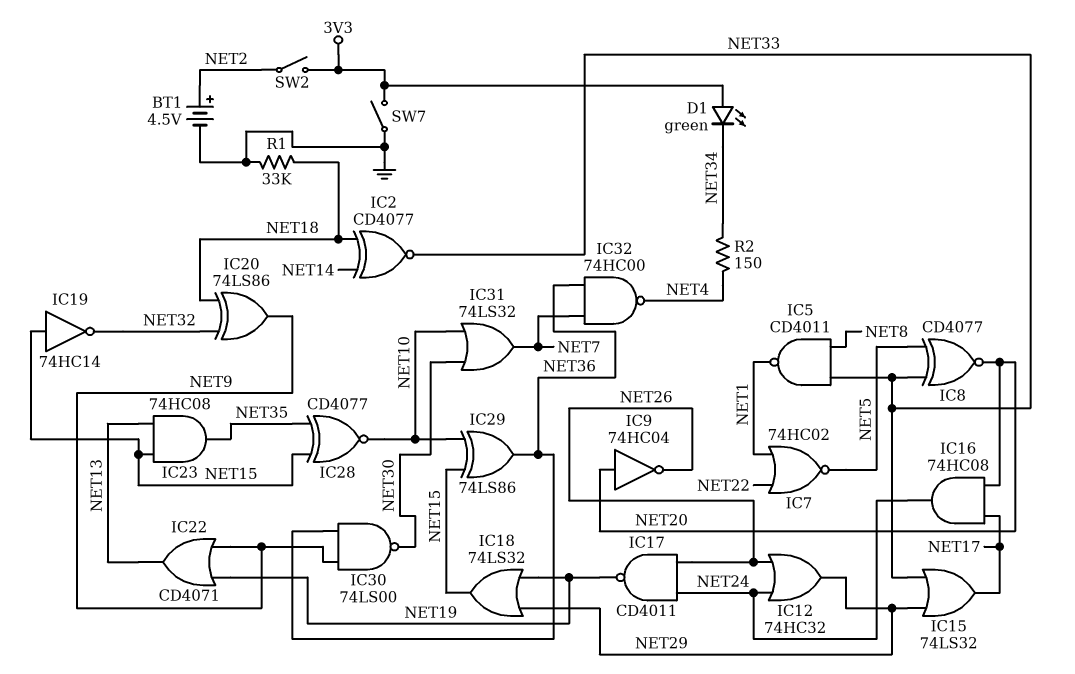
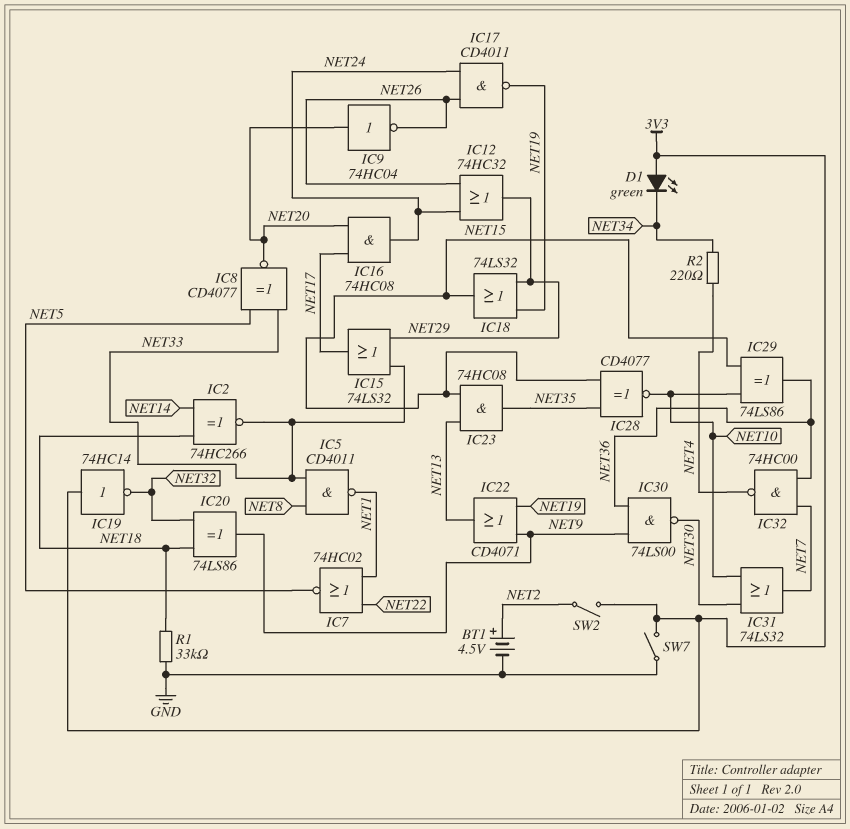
IC2: XNOR CD4077 (in NET14, in NET18, out NET33) -> XNOR 74HC266 (in NET14, in NET18, out NET33)
IC19: NOT 74HC14 (in NET15, out NET32) -> NOT 74HC14 (in 3V3, out NET32)
R2: 150 (NET4, NET34) -> 220 (NET4, NET34)

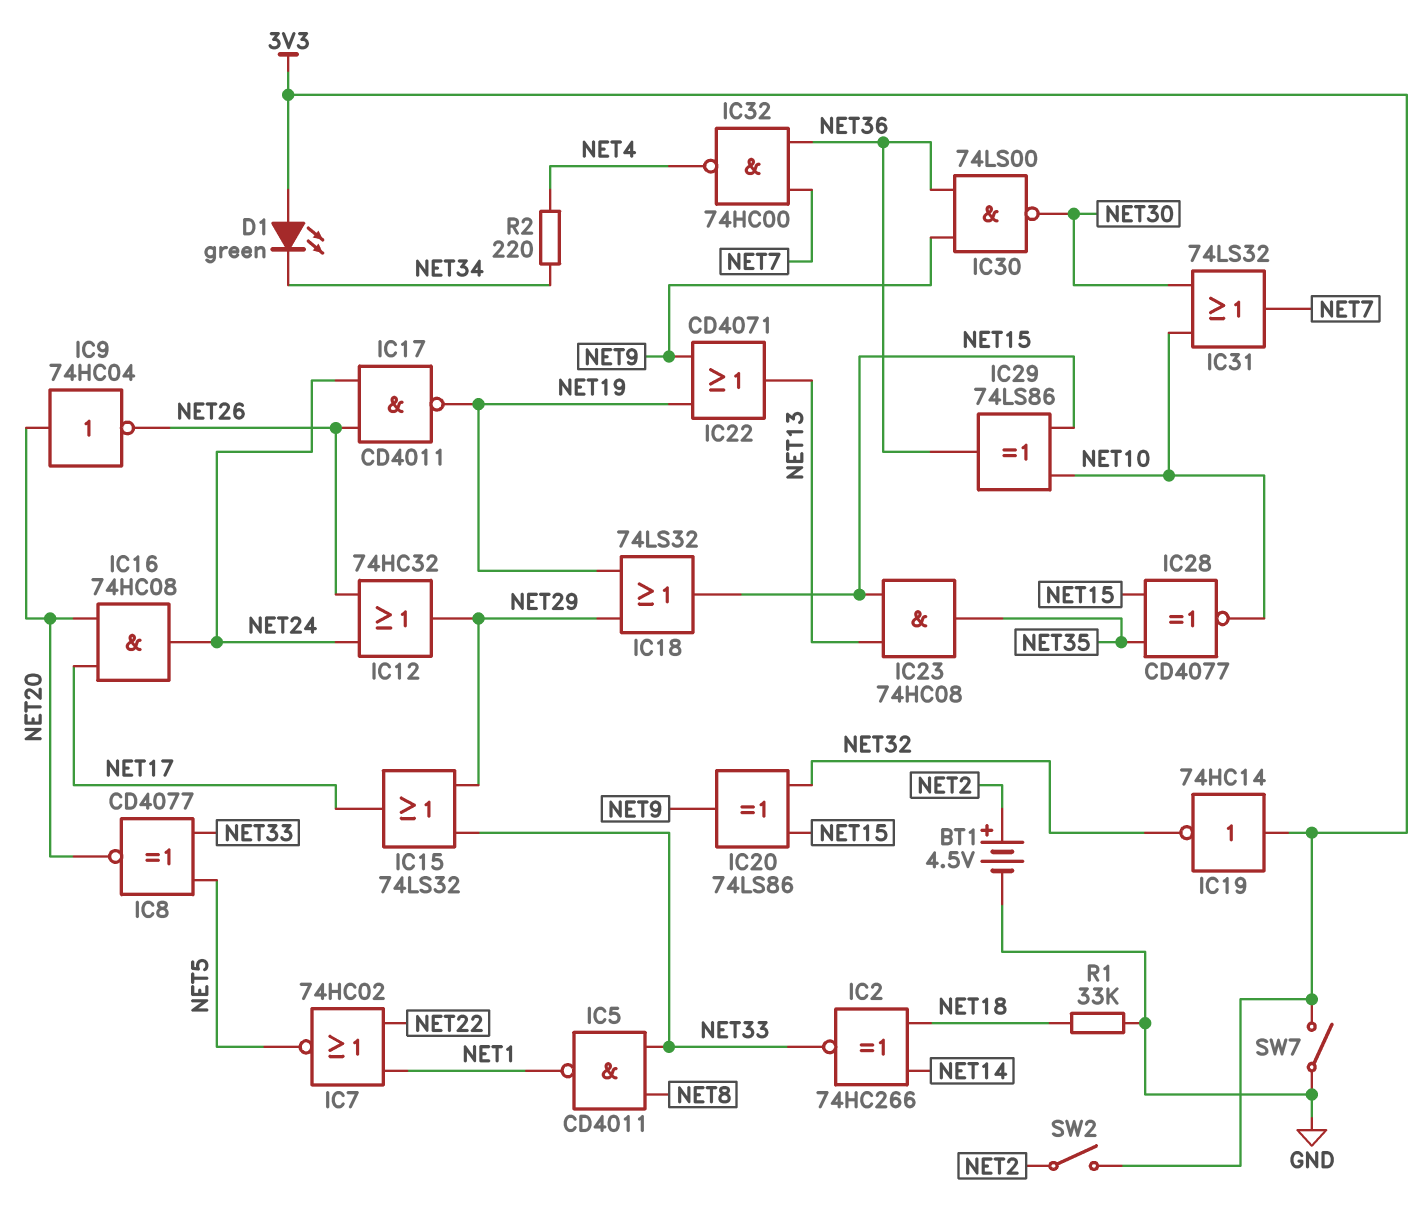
IC20: XOR 74LS86 (in NET18, in NET32, out NET9) -> XOR 74LS86 (in NET15, in NET32, out NET9)

